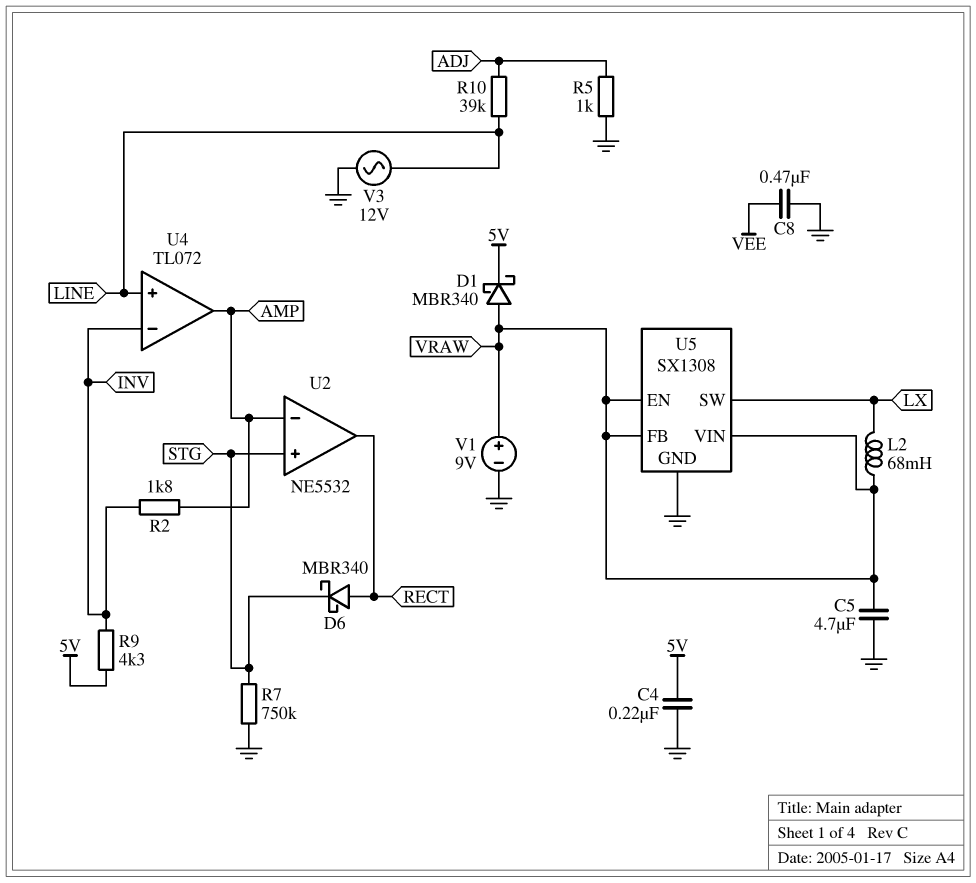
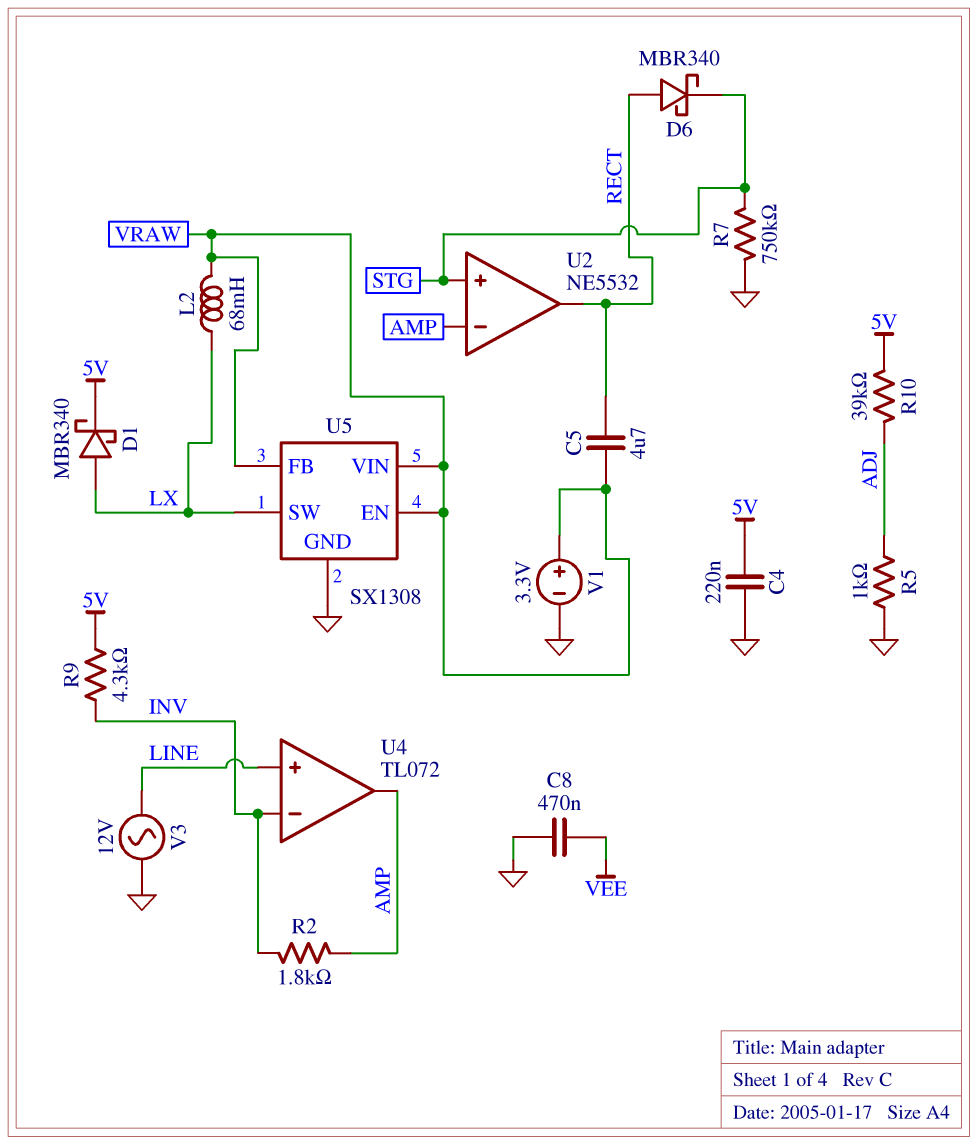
C5: 4.7uF (GND, VRAW) -> 4.7uF (RECT, VRAW)
D1: schottky MBR340 (A VRAW, K 5V) -> schottky MBR340 (A LX, K 5V)
R10: 39k (ADJ, LINE) -> 39k (5V, ADJ)
V1: 9V (plus VRAW, minus GND) -> 3.3V (plus VRAW, minus GND)

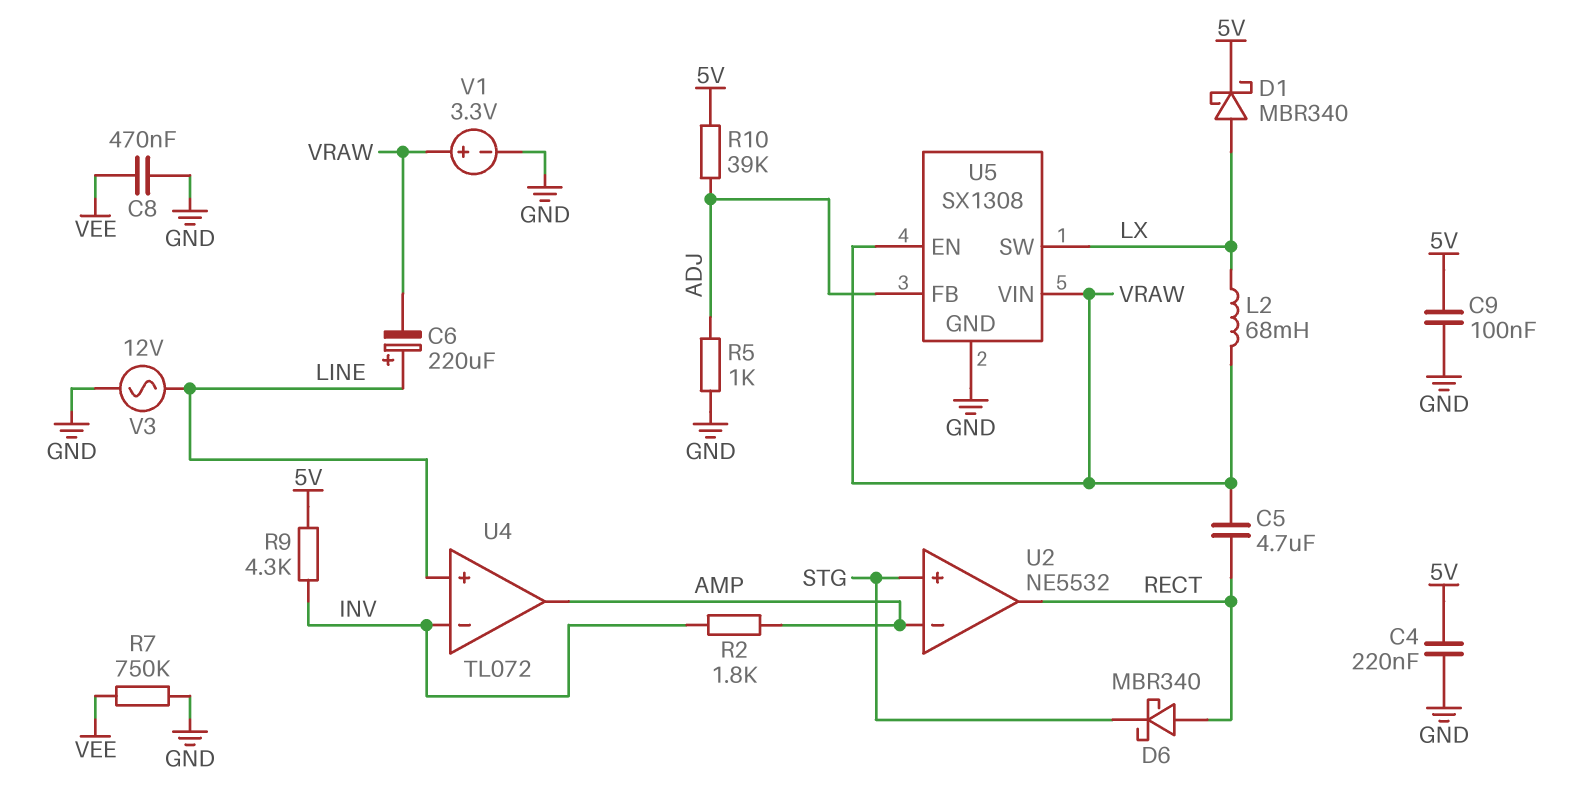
C6: none -> 220uF (plus LINE, minus VRAW)
C9: none -> 100nF (5V, GND)
R7: 750k (GND, STG) -> 750k (GND, VEE)
U5 pin FB: VRAW -> ADJ

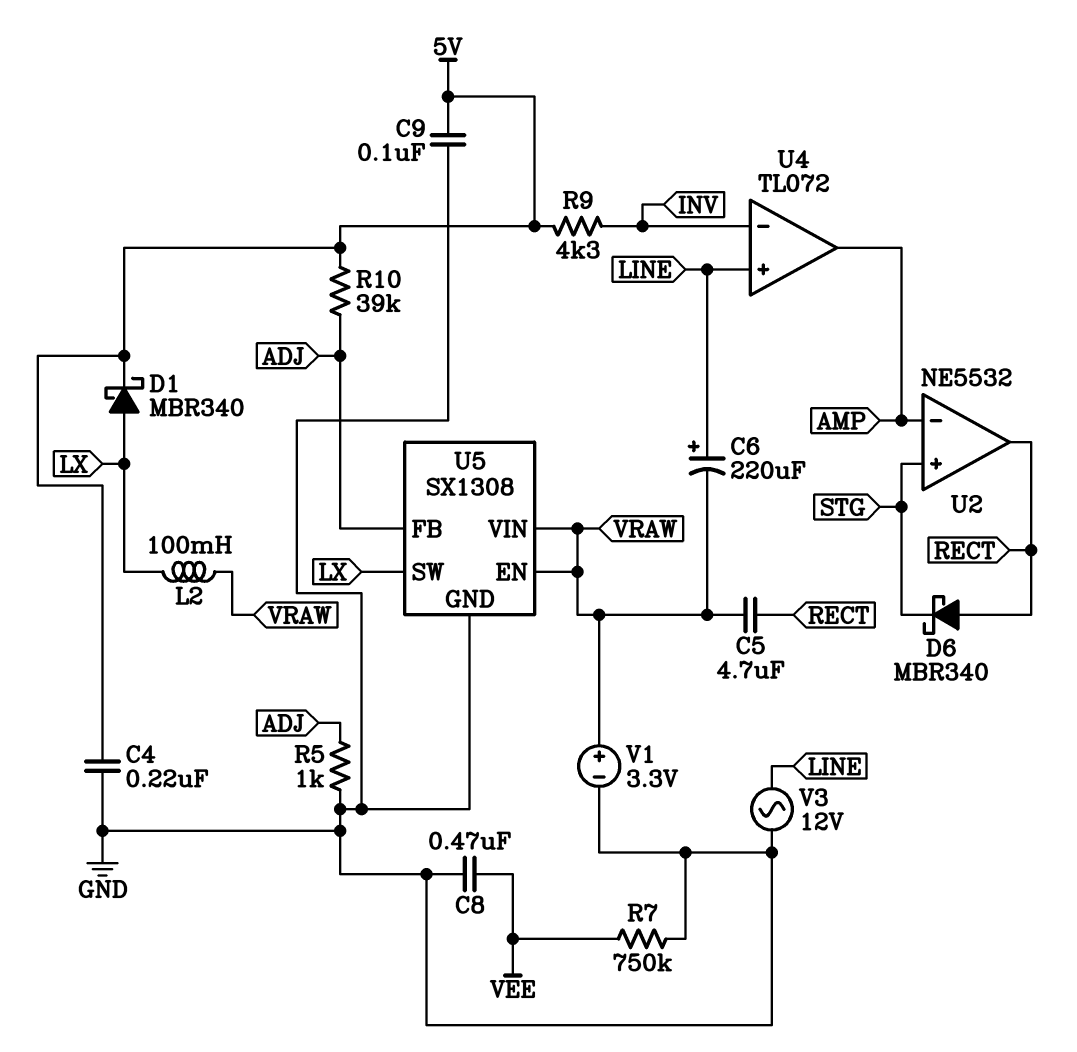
L2: 68mH (LX, VRAW) -> 100mH (LX, VRAW)
R2: 1.8k (AMP, INV) -> none

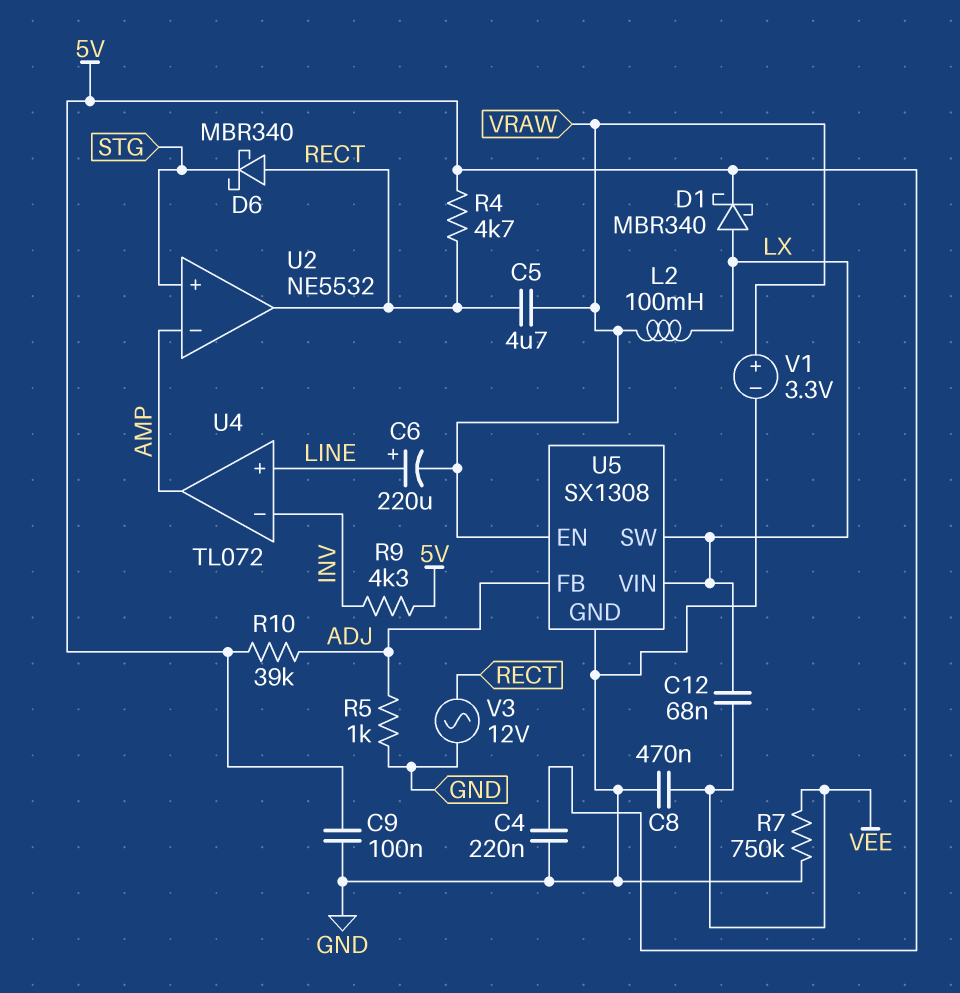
C12: none -> 68nF (LX, VEE)
R4: none -> 4.7k (5V, RECT)
U5 pin VIN: VRAW -> LX
V3: AC 12V (GND, LINE) -> AC 12V (GND, RECT)

